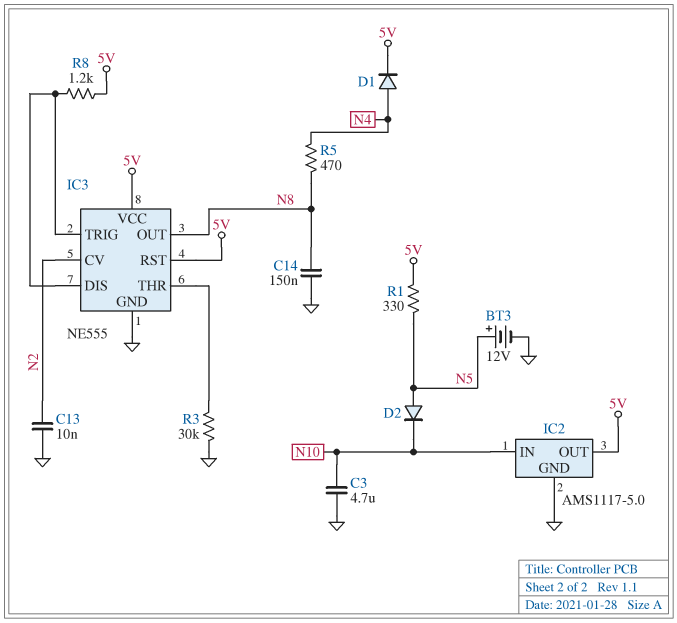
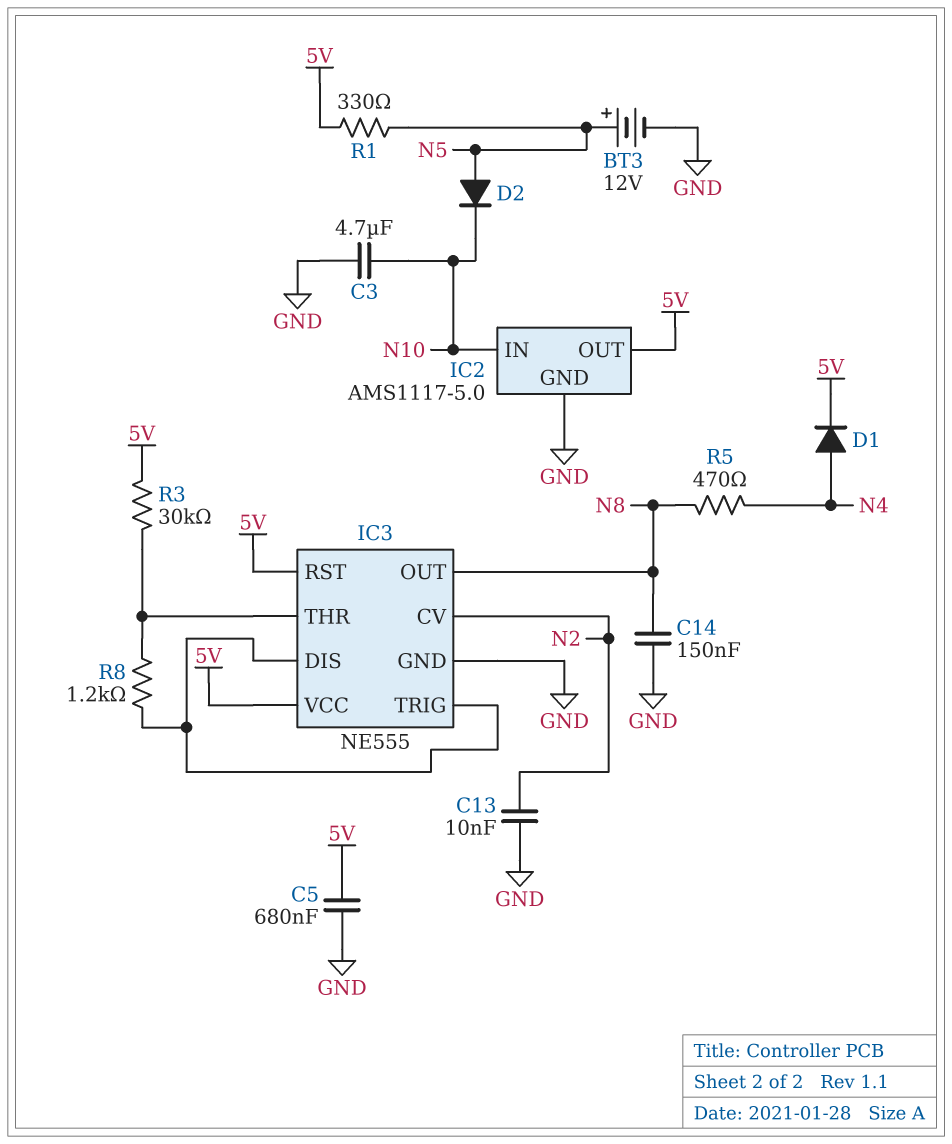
C5: none -> 680nF (5V, GND)
R3: 30k (GND, IC3/THR) -> 30k (5V, IC3/THR)
R8: 1.2k (5V, IC3/DIS) -> 1.2k (IC3/DIS, IC3/THR)

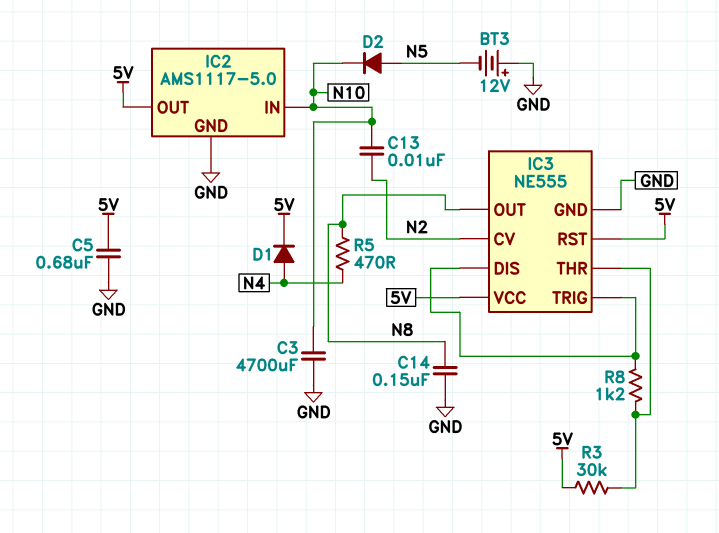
BT3: 12V (plus N5, minus GND) -> 12V (plus GND, minus N5)
C3: 4.7uF (GND, N10) -> 4700uF (GND, N10)
C13: 10nF (GND, N2) -> 10nF (N2, N10)
R1: 330 (5V, N5) -> none

